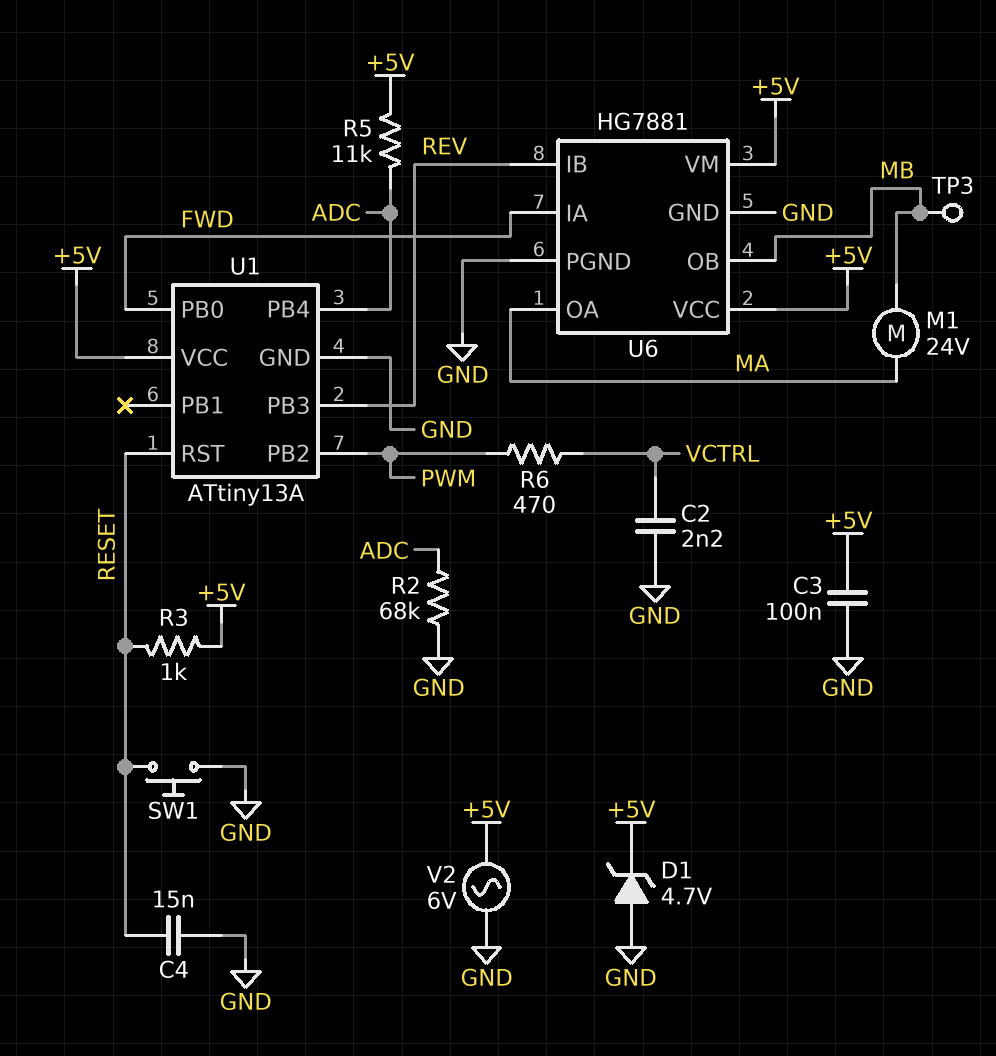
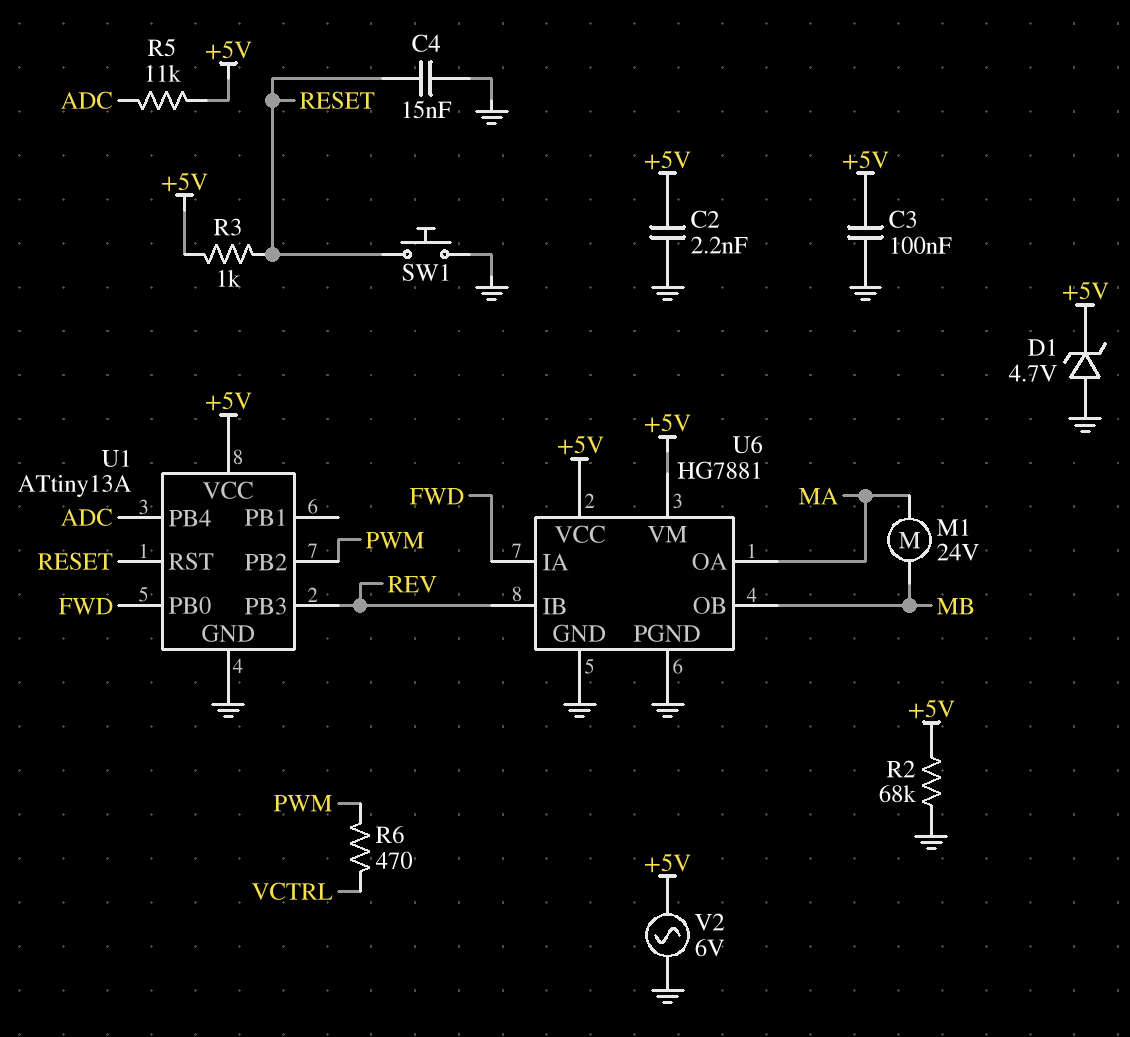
C2: 2.2nF (GND, VCTRL) -> 2.2nF (+5V, GND)
R2: 68k (ADC, GND) -> 68k (+5V, GND)
TP3: test point (MB) -> none

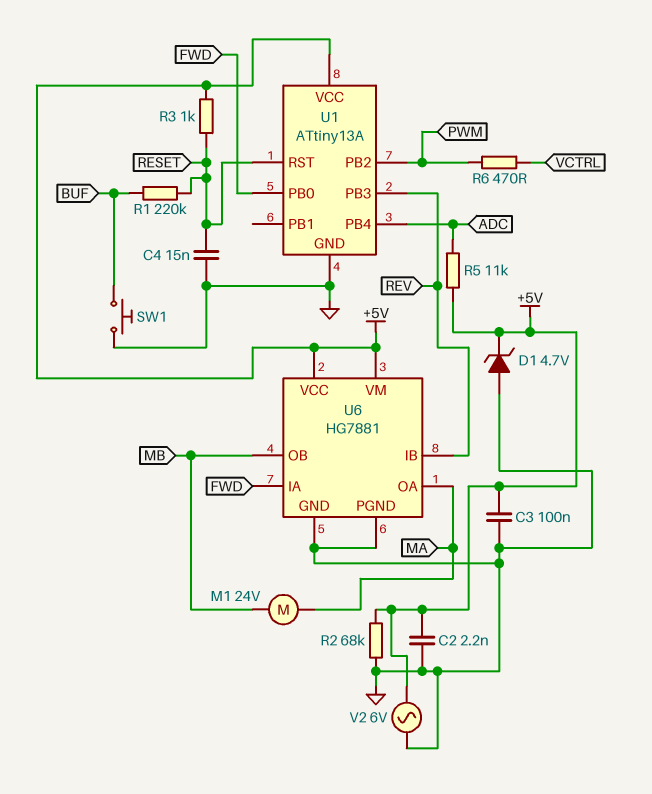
R1: none -> 220k (BUF, RESET)
SW1: button (GND, RESET) -> button (BUF, GND)

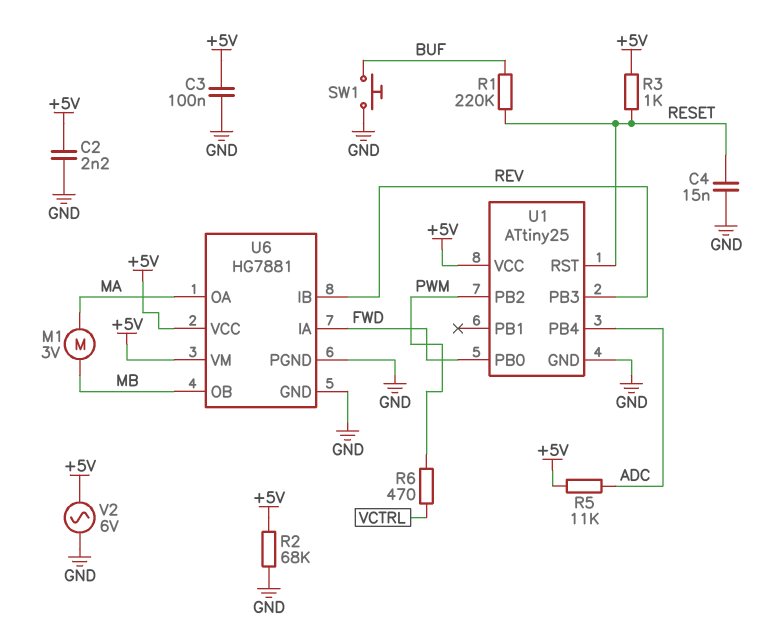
D1: zener 4.7V (A GND, K +5V) -> none
M1: motor 24V (MA, MB) -> motor 3V (MA, MB)
U1: ATtiny13A -> ATtiny25

